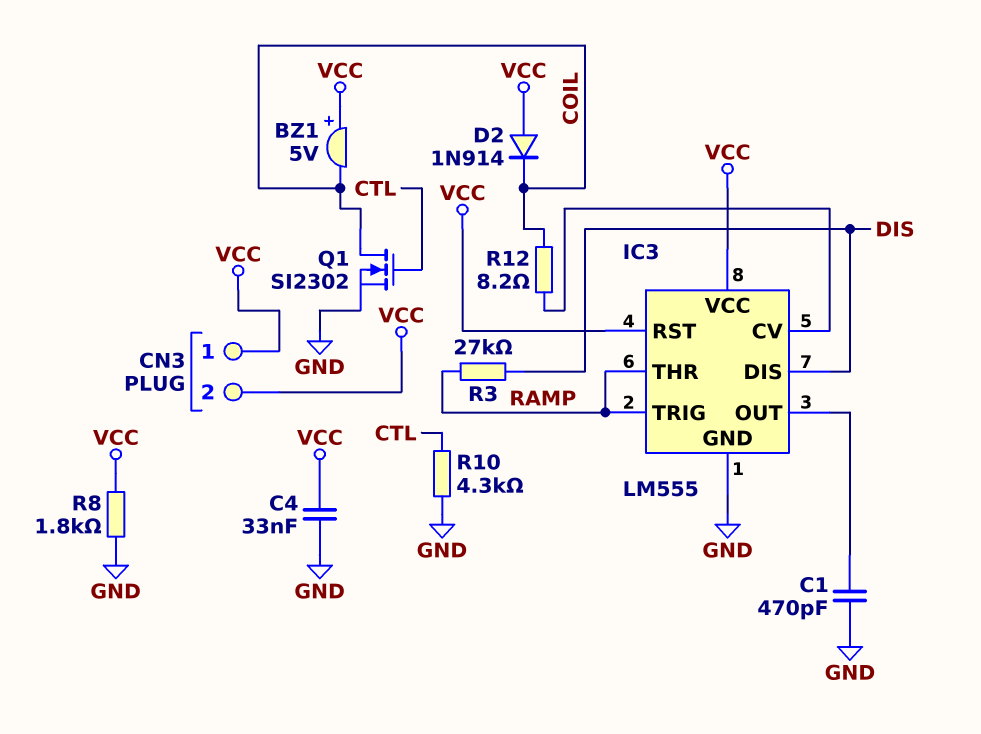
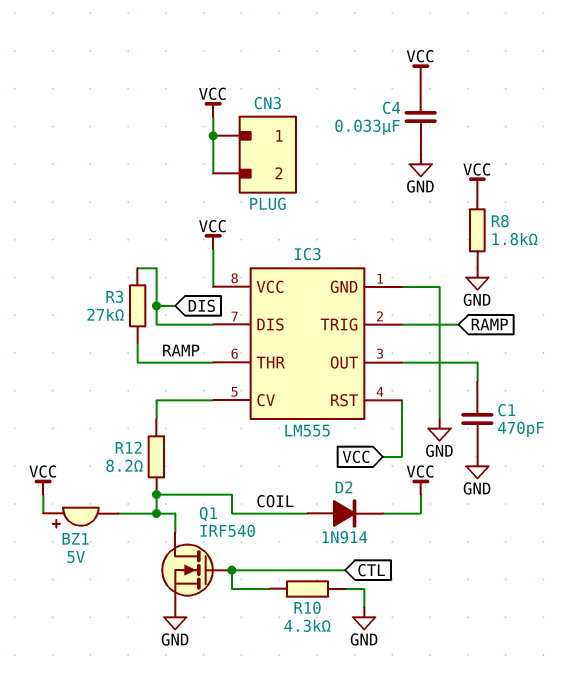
D2: diode 1N914 (A VCC, K COIL) -> diode 1N914 (A COIL, K VCC)
Q1: NMOS SI2302 (G CTL, D COIL, S GND) -> NMOS IRF540 (G CTL, D COIL, S GND)

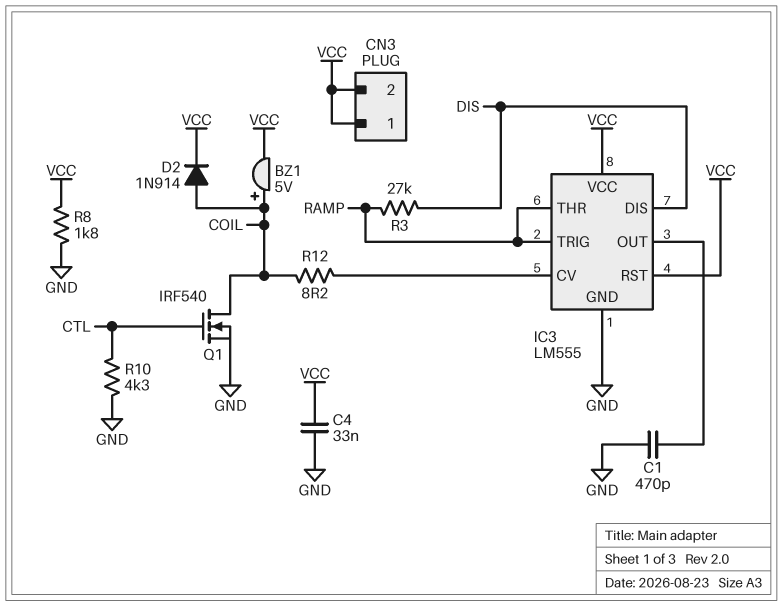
BZ1: buzzer 5V (plus VCC, minus COIL) -> buzzer 5V (plus COIL, minus VCC)

